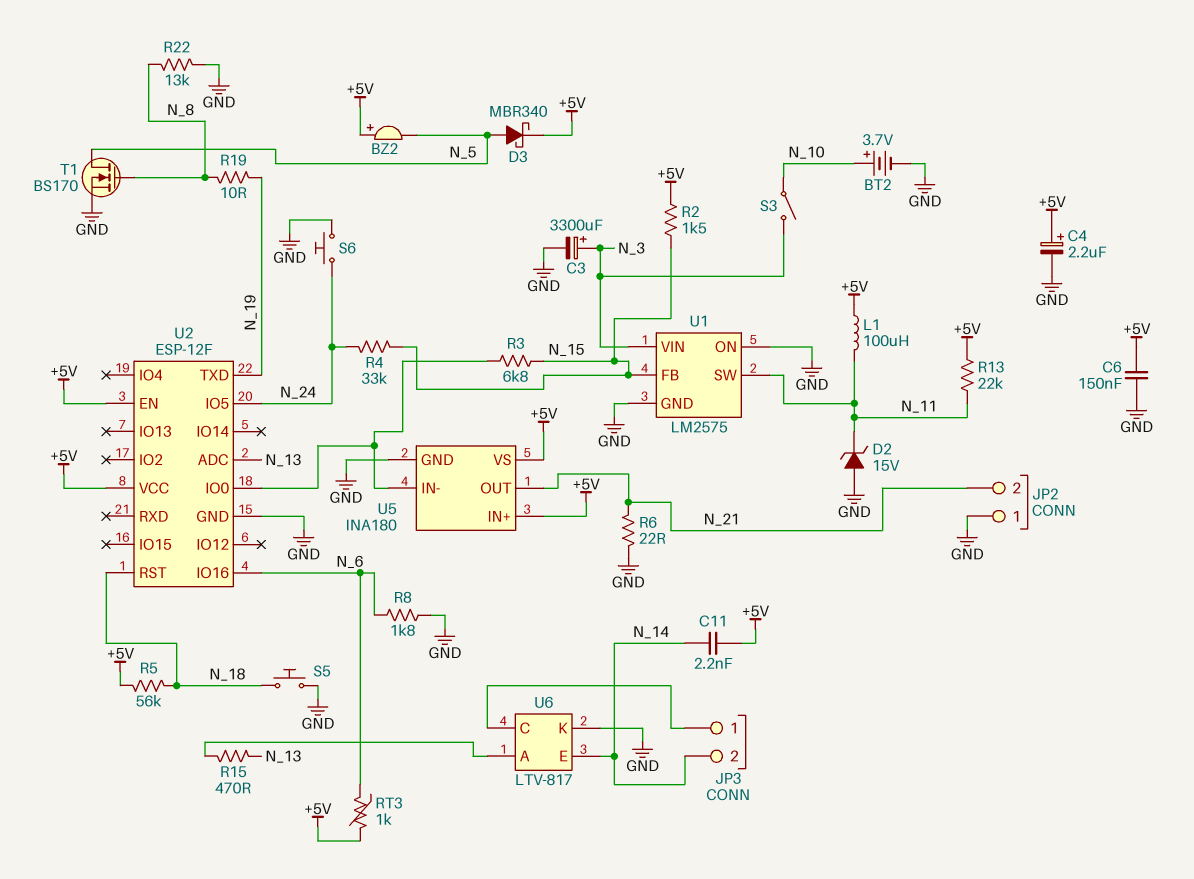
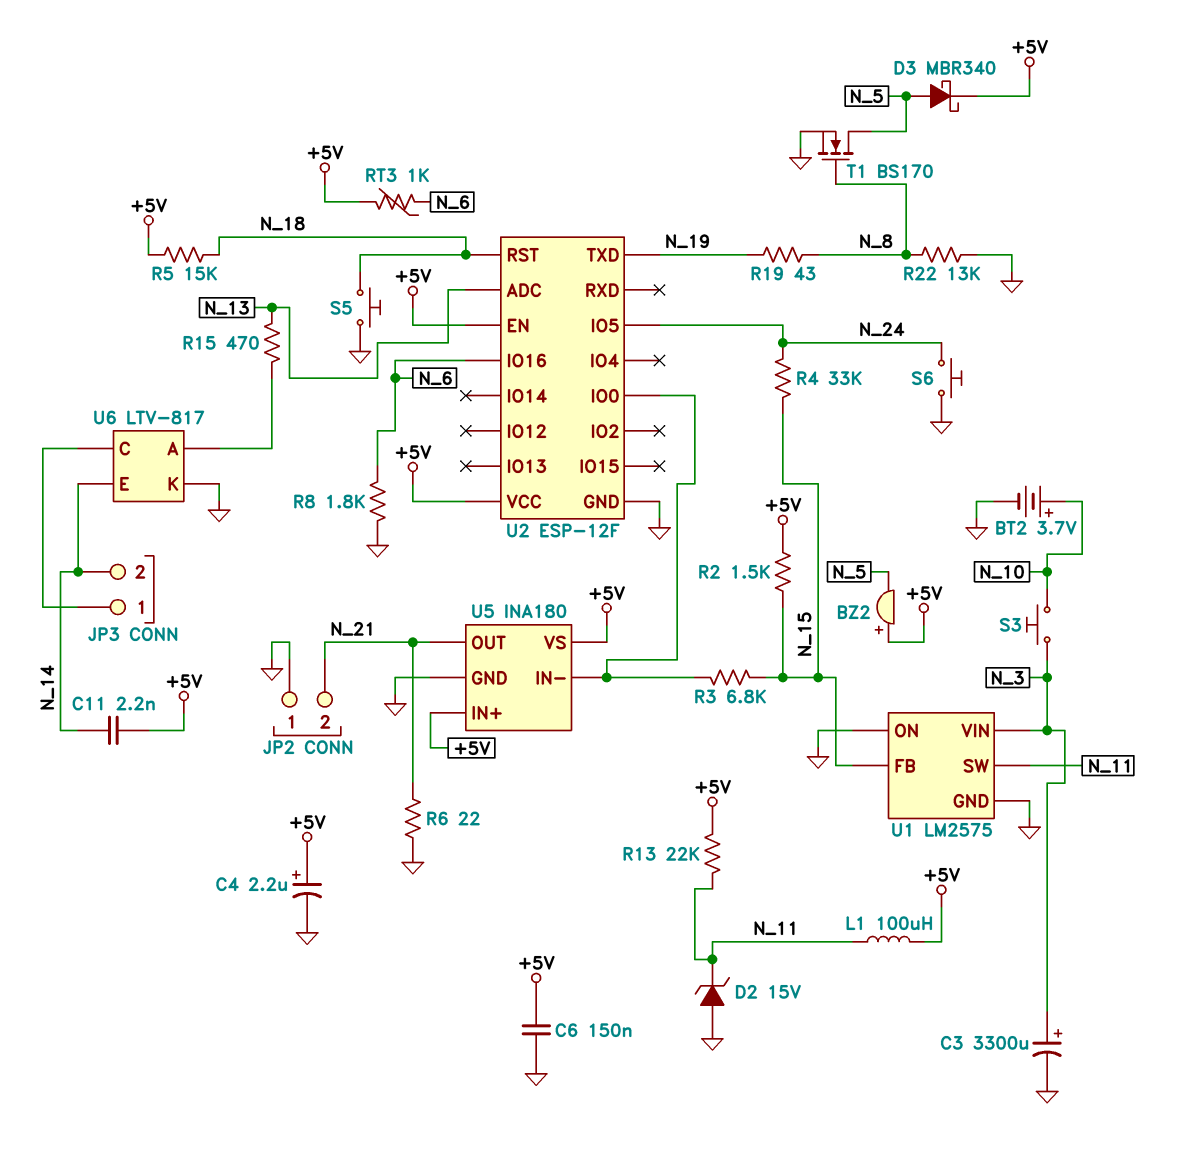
R5: 56k (+5V, N_18) -> 15k (+5V, N_18)
R19: 10 (N_8, N_19) -> 43 (N_8, N_19)
S3: switch (N_3, N_10) -> button (N_3, N_10)

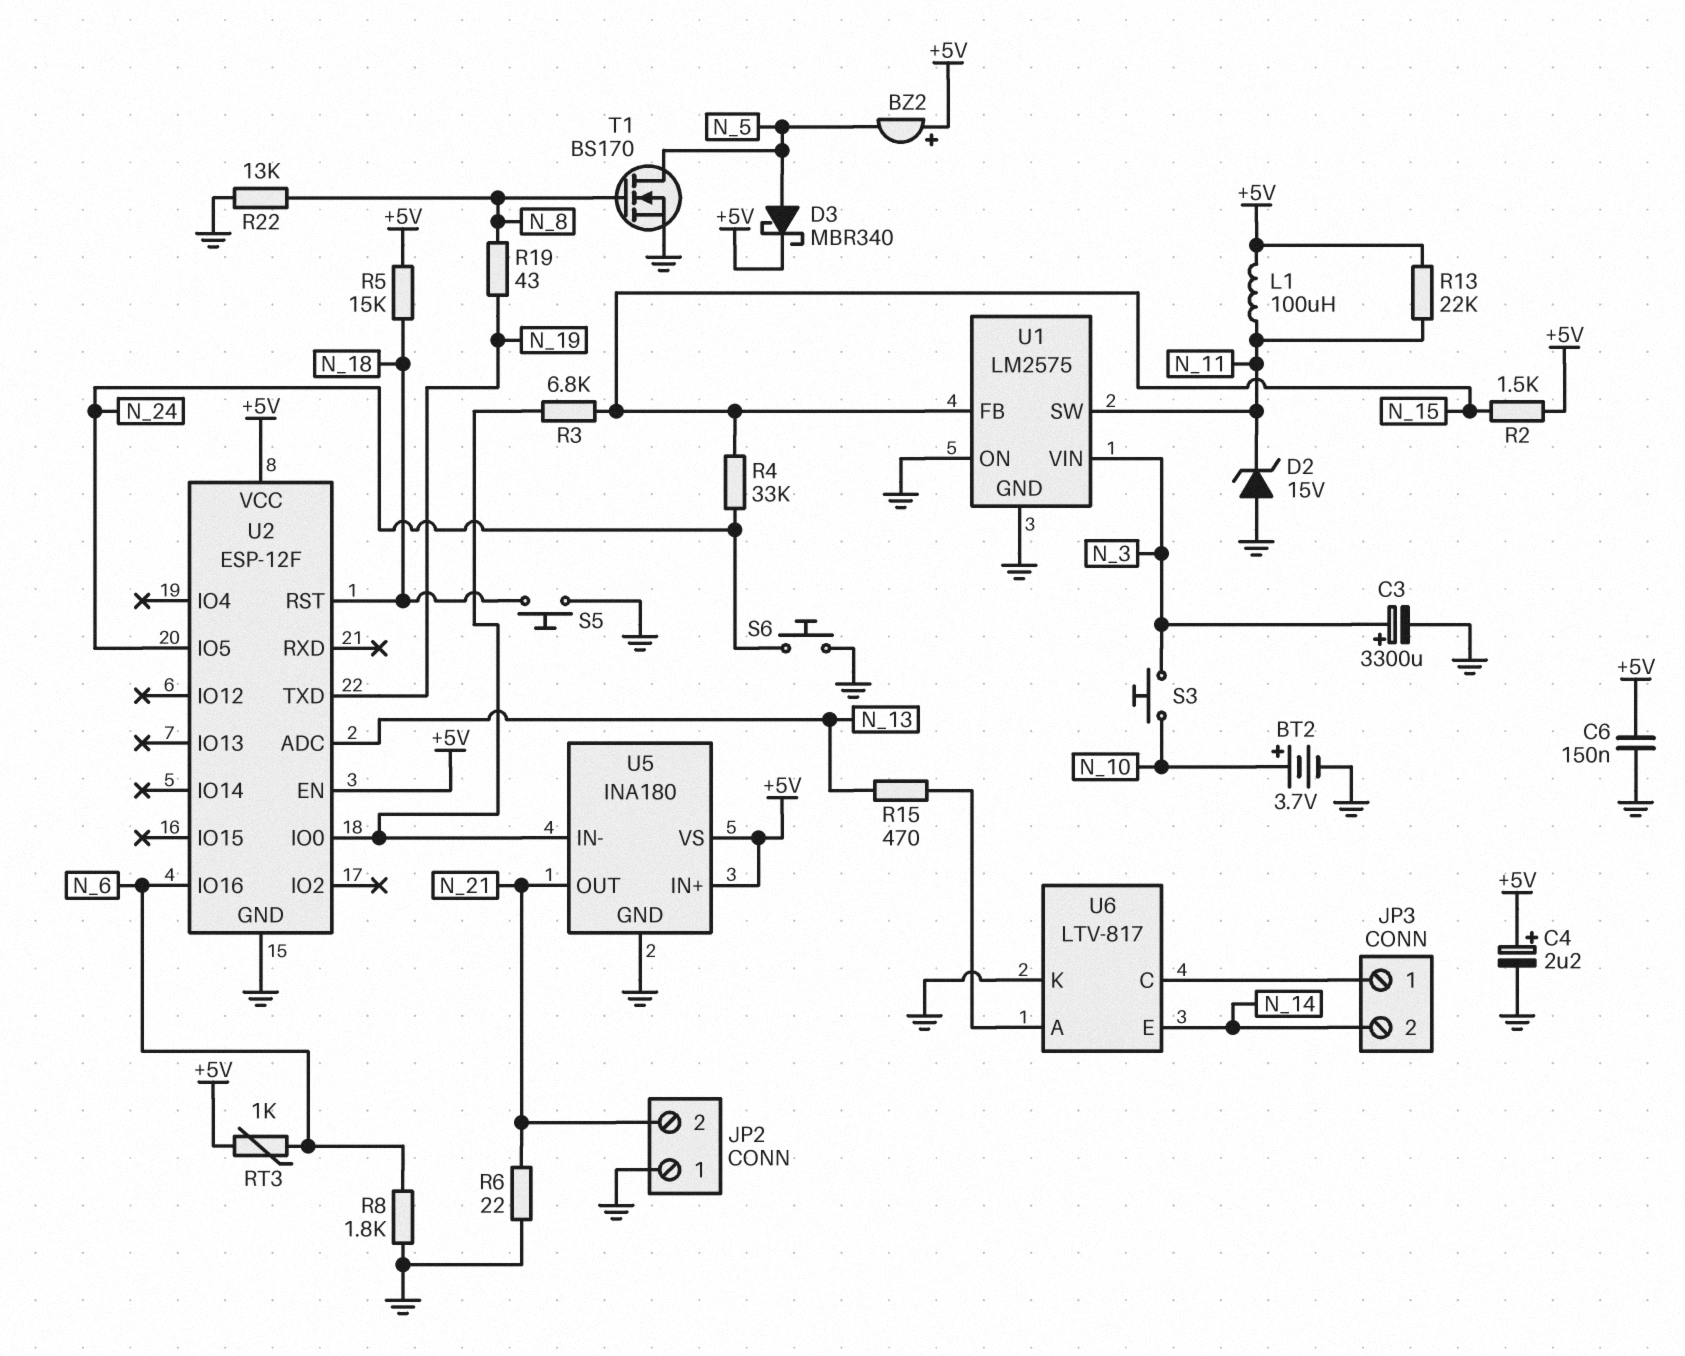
C11: 2.2nF (+5V, N_14) -> none

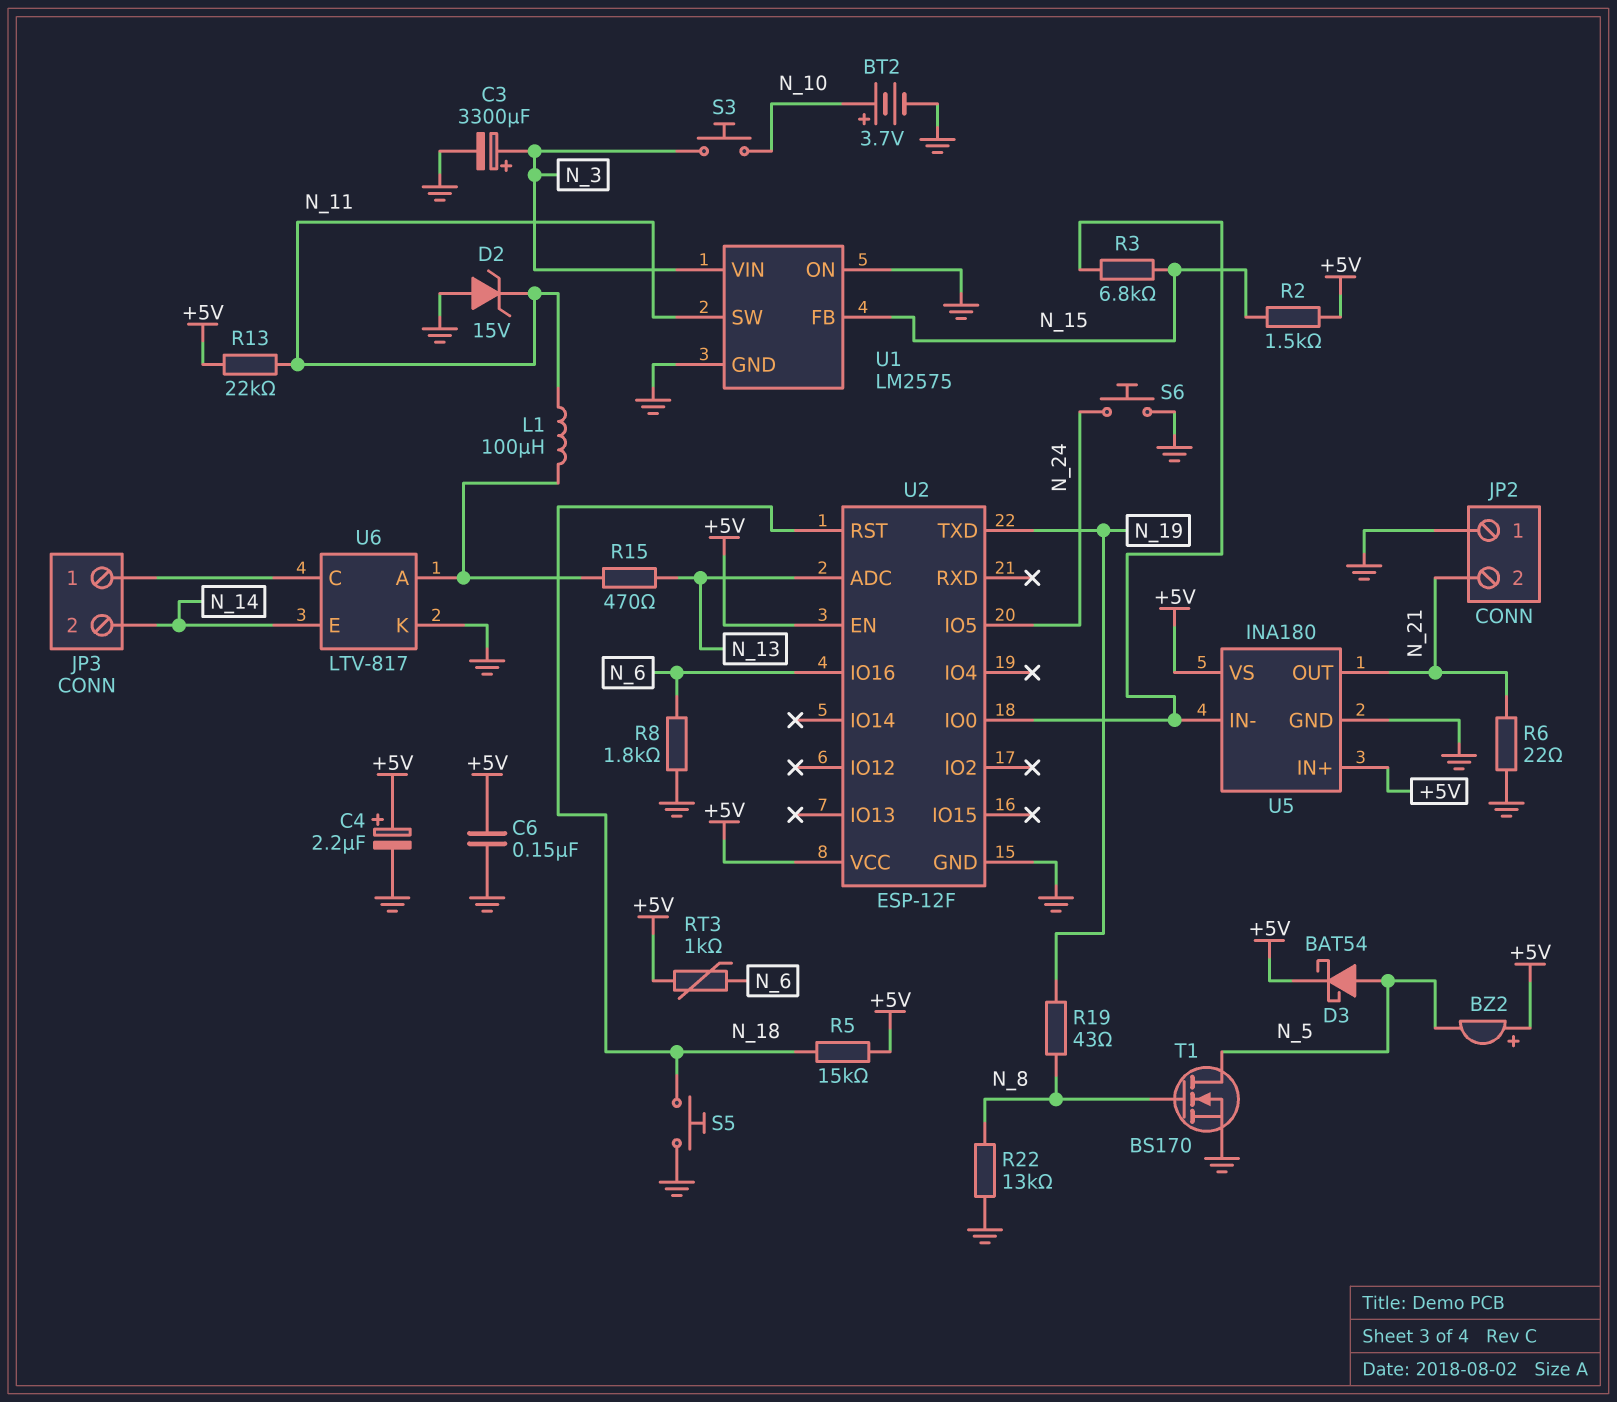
D3: schottky MBR340 (A N_5, K +5V) -> schottky BAT54 (A N_5, K +5V)
L1: 100uH (+5V, N_11) -> 100uH (N_11, U6/A)
R4: 33k (N_15, N_24) -> none

